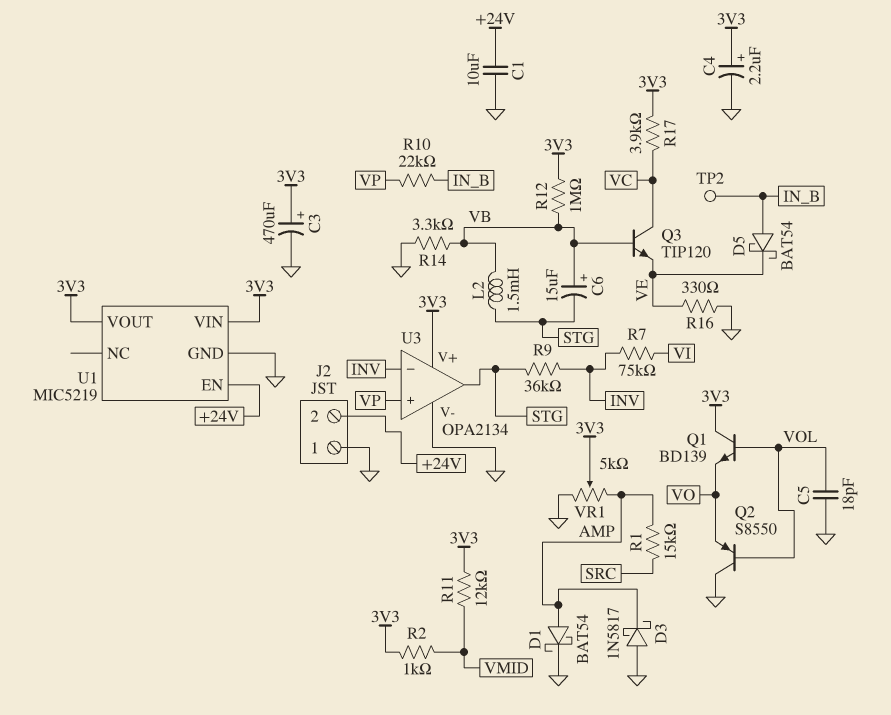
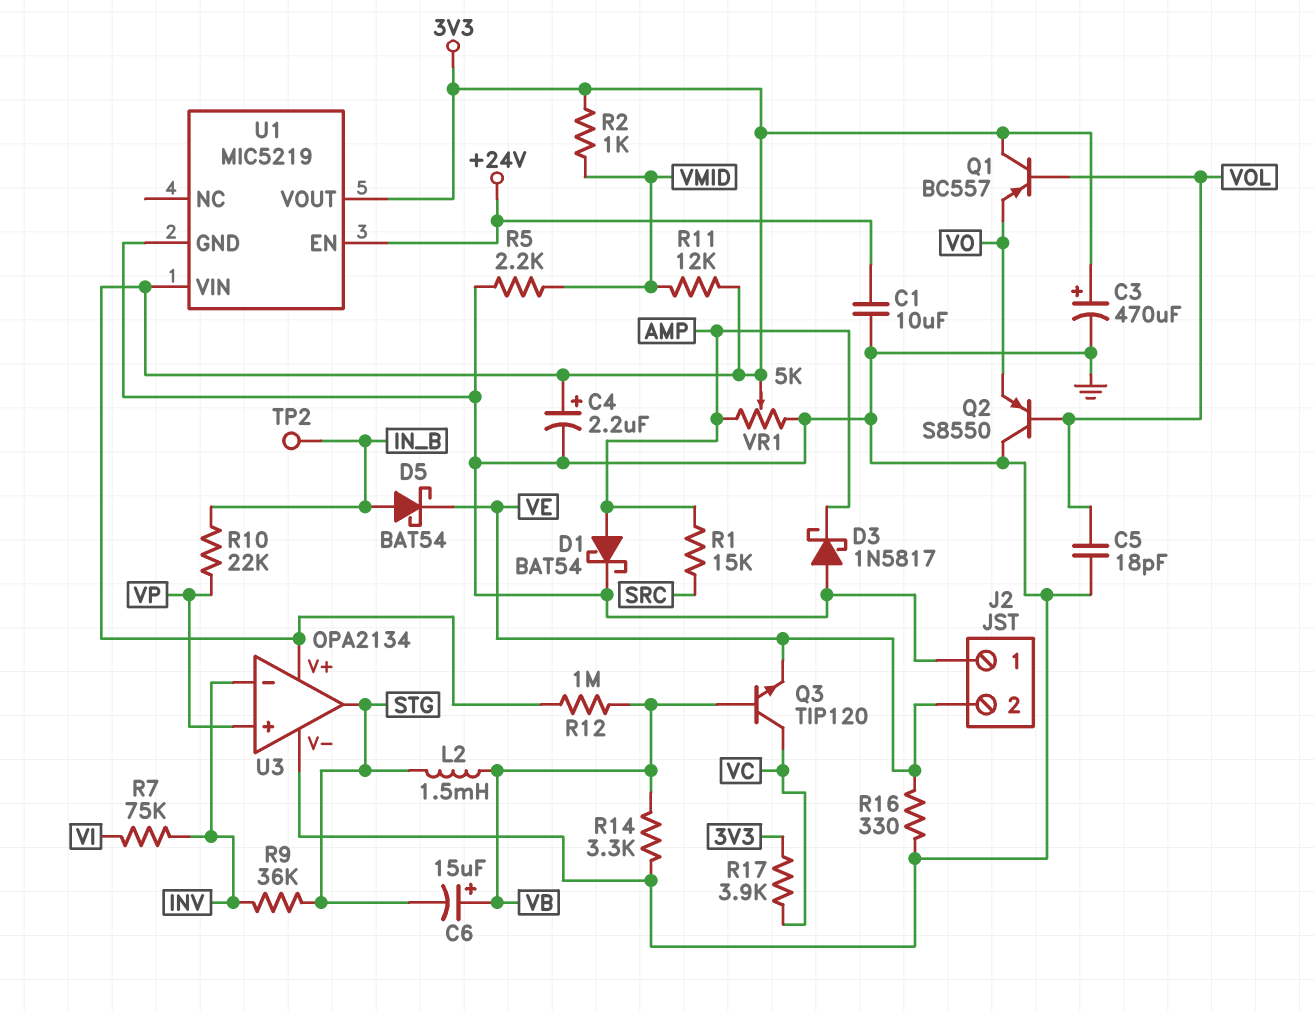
J2 pin 2: +24V -> VE
Q1: NPN BD139 (B VOL, C 3V3, E VO) -> PNP BC557 (B VOL, C 3V3, E VO)
R5: none -> 2.2k (GND, VMID)

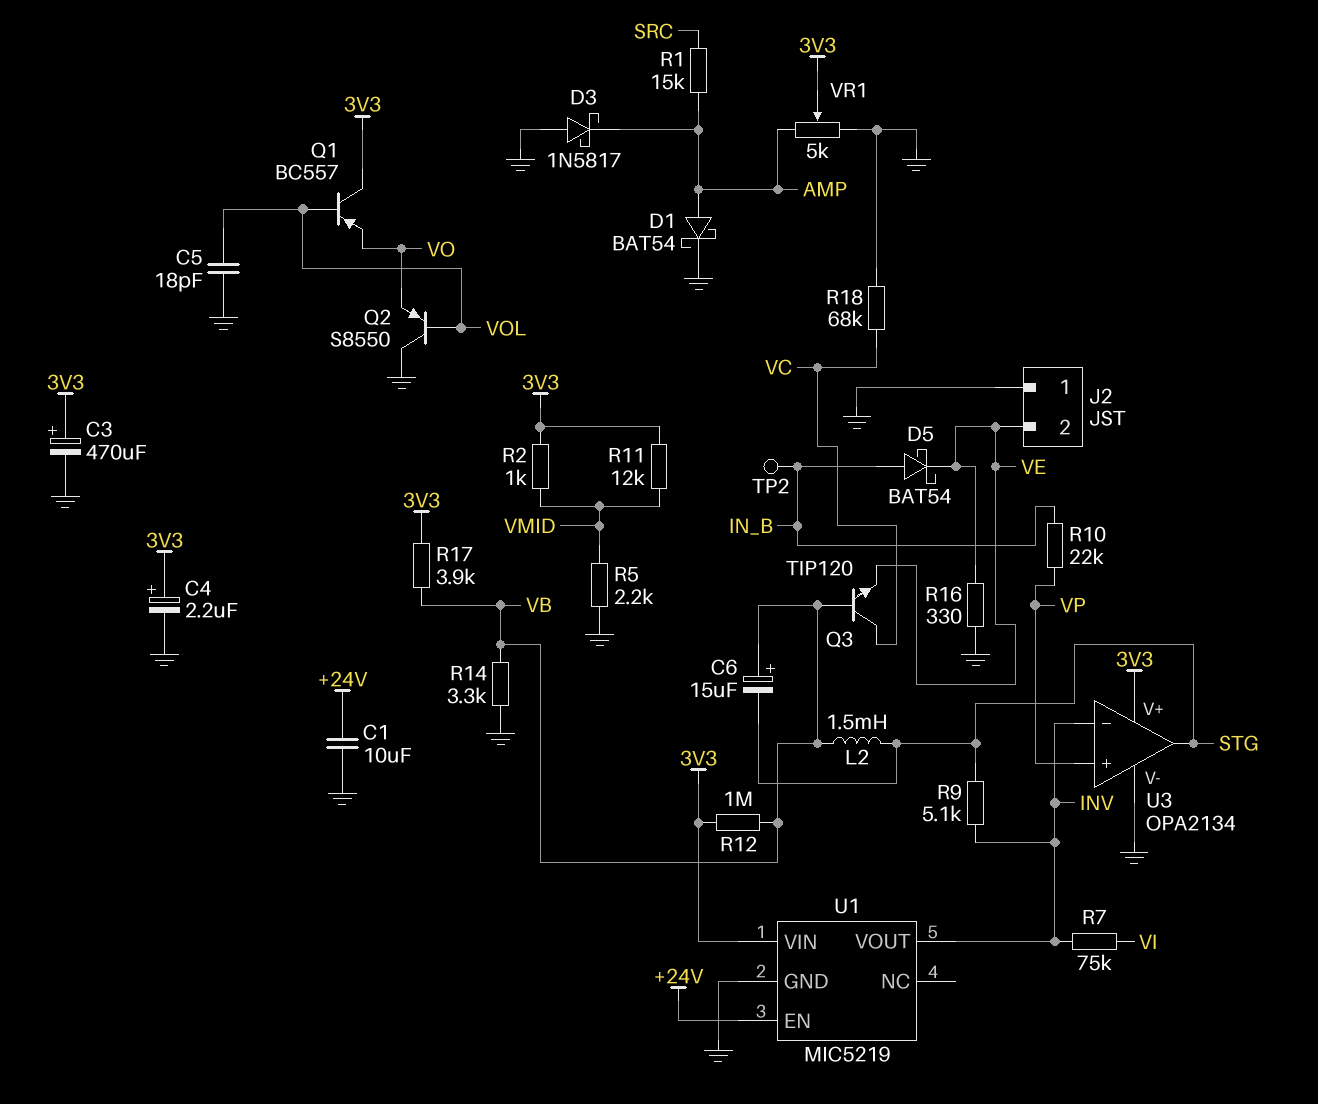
R9: 36k (INV, STG) -> 5.1k (INV, STG)
R17: 3.9k (3V3, VC) -> 3.9k (3V3, VB)
R18: none -> 68k (GND, VC)
U1 pin VOUT: 3V3 -> INV

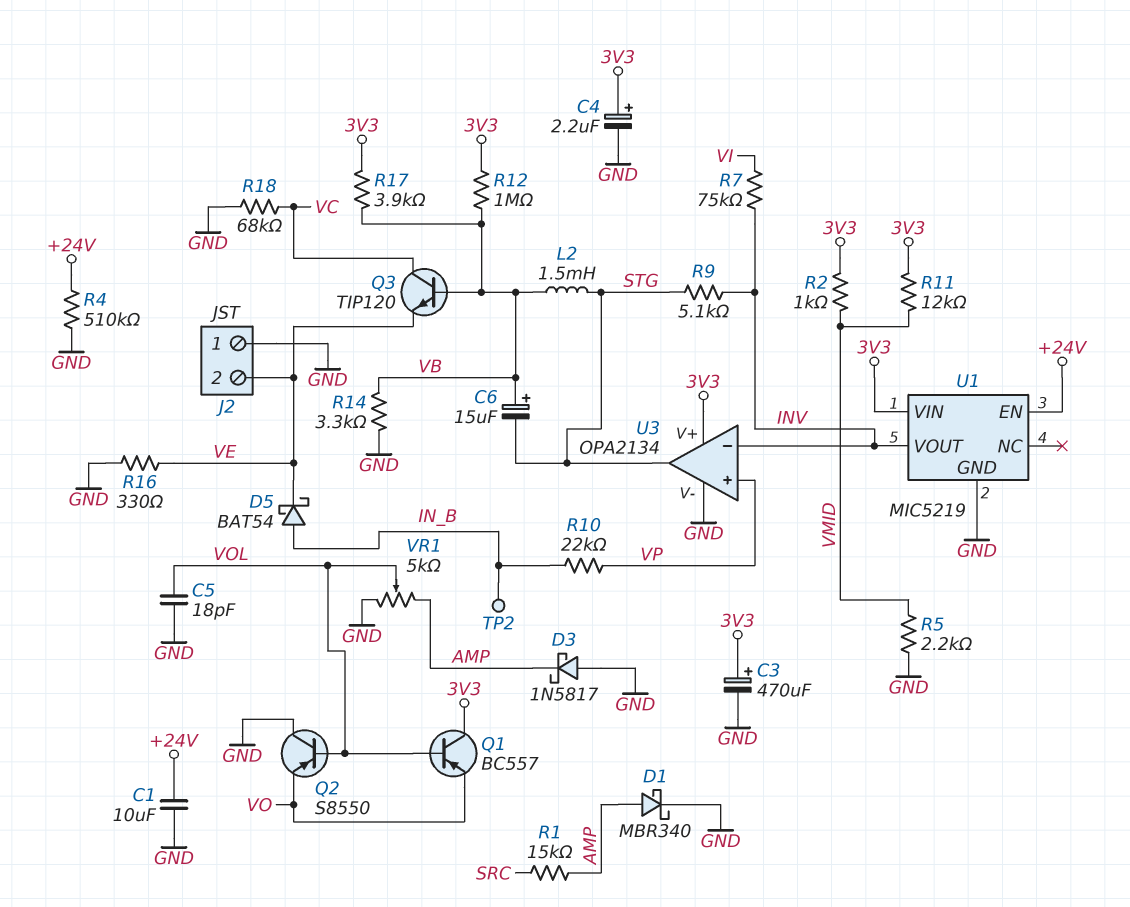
D1: schottky BAT54 (A AMP, K GND) -> schottky MBR340 (A AMP, K GND)
R4: none -> 510k (+24V, GND)
VR1: 5k (AMP, GND, wiper 3V3) -> 5k (AMP, GND, wiper VOL)

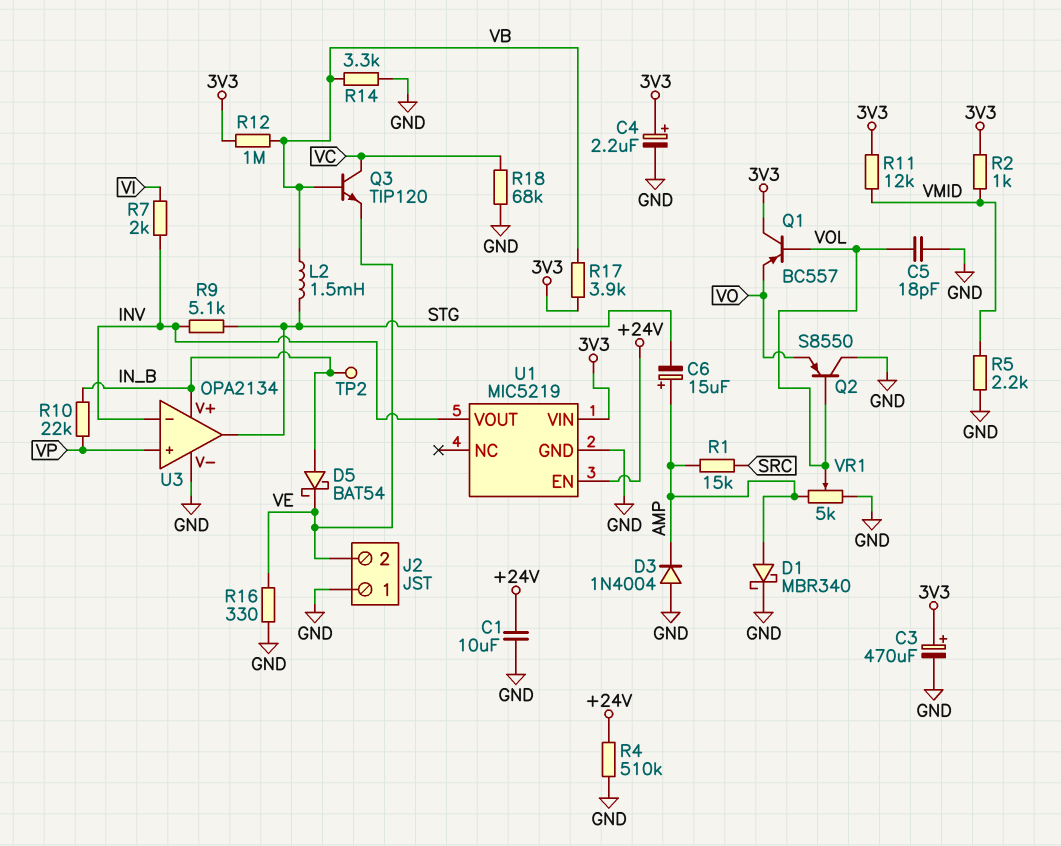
C6: 15uF (plus VB, minus STG) -> 15uF (plus AMP, minus STG)
D3: schottky 1N5817 (A GND, K AMP) -> diode 1N4004 (A GND, K AMP)
R7: 75k (INV, VI) -> 2k (INV, VI)
U3 pin V+: 3V3 -> IN_B

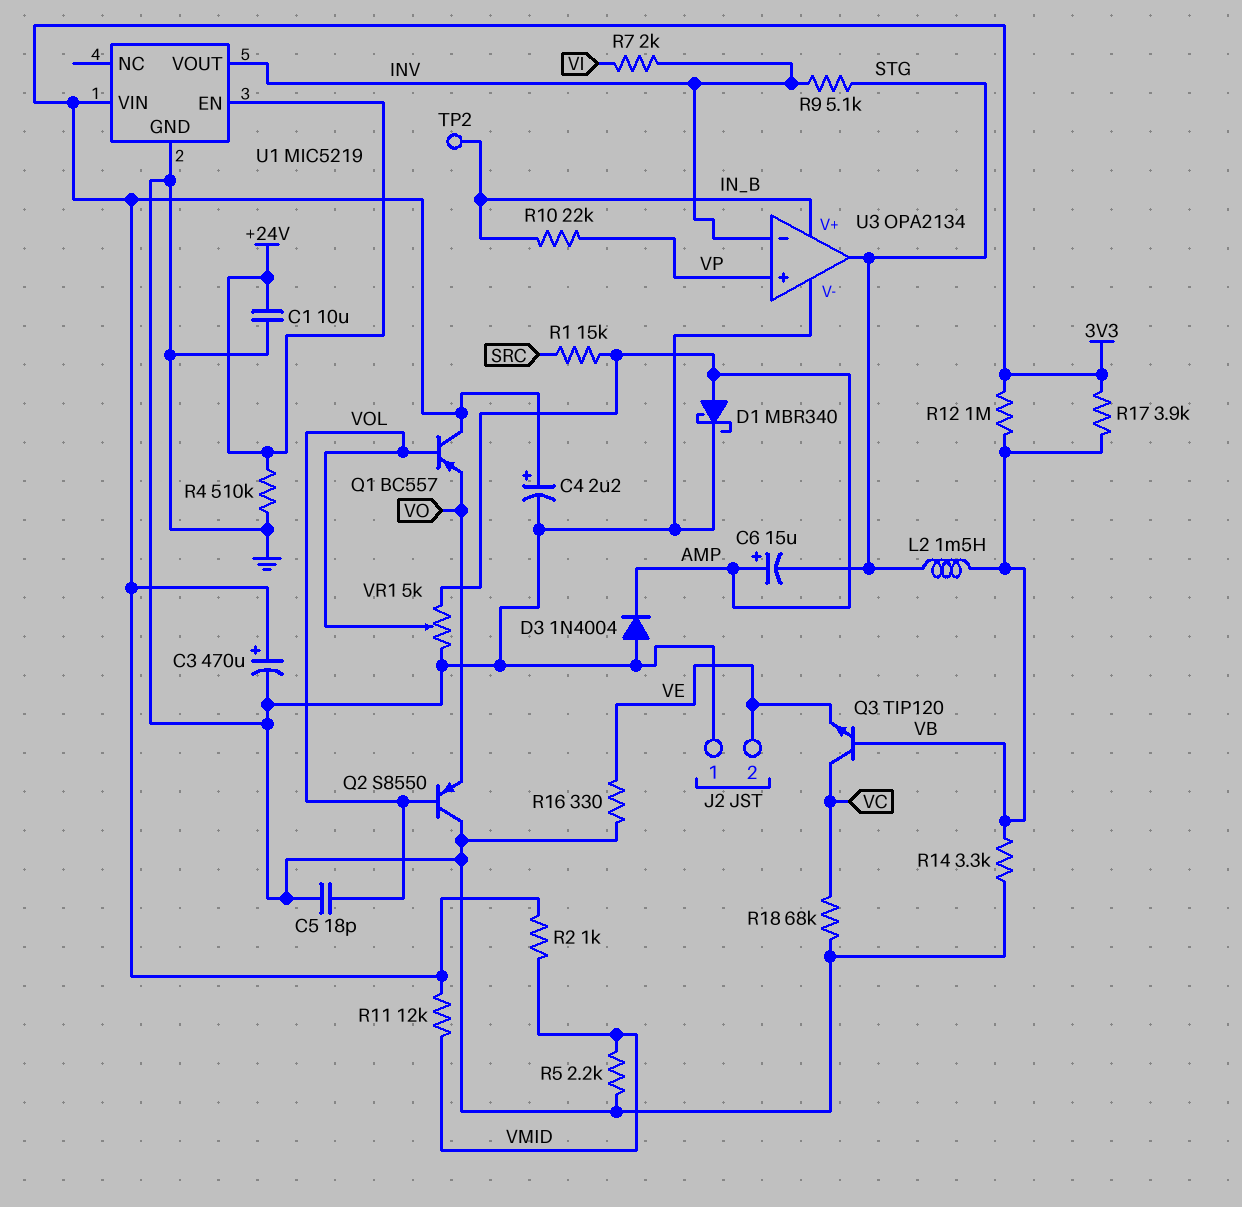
D5: schottky BAT54 (A IN_B, K VE) -> none

